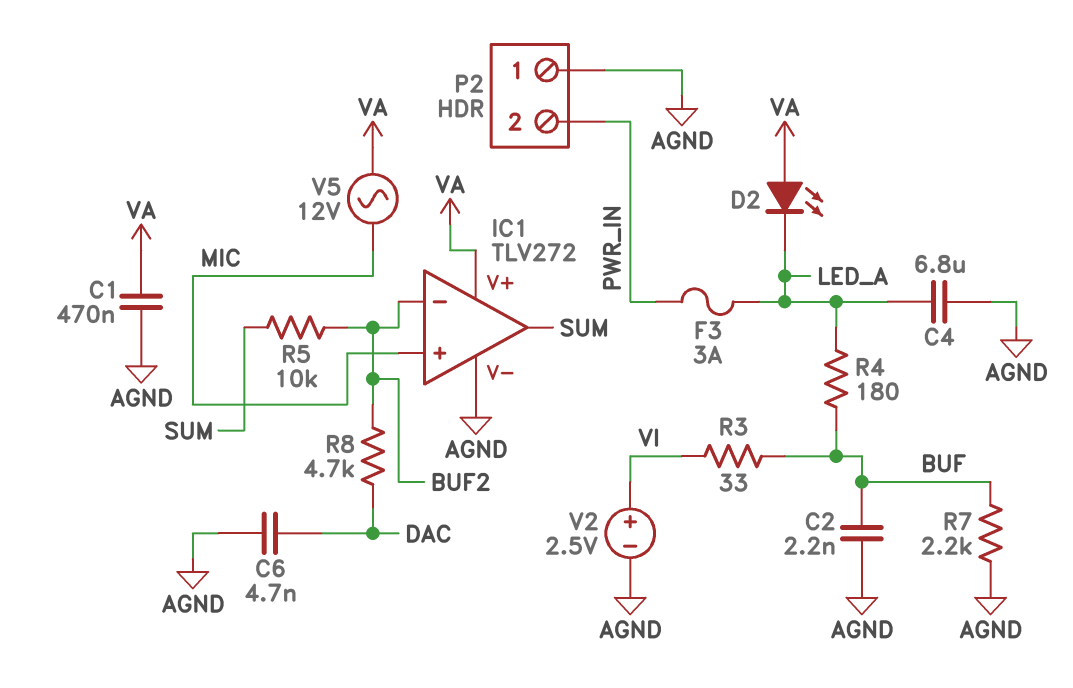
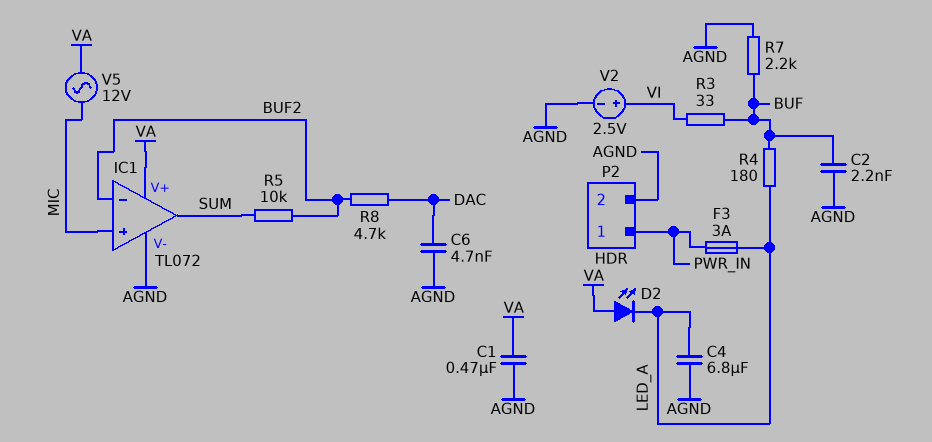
IC1: TLV272 -> TL072
P2 pin 1: AGND -> PWR_IN
P2 pin 2: PWR_IN -> AGND

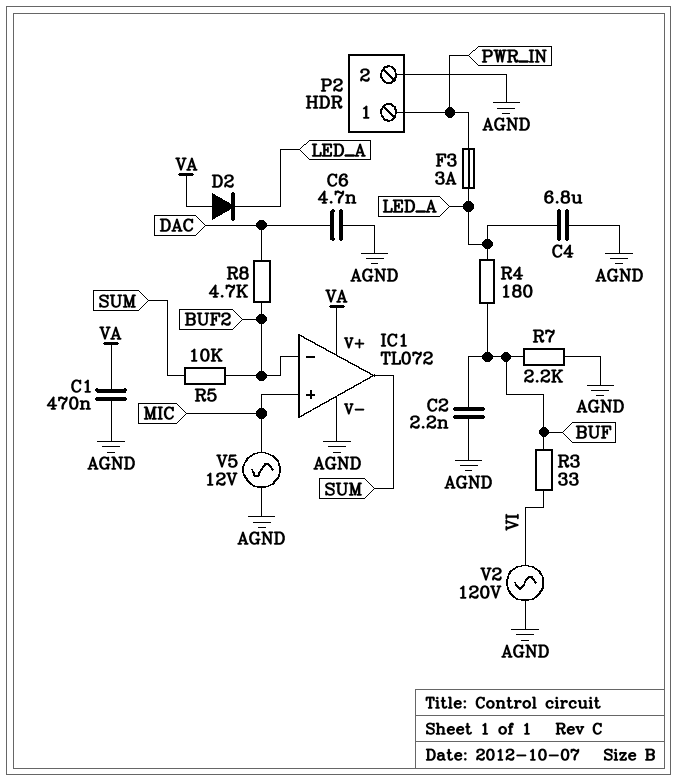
D2: LED (A VA, K LED_A) -> diode (A VA, K LED_A)
V2: 2.5V (plus VI, minus AGND) -> AC 120V (AGND, VI)
V5: AC 12V (MIC, VA) -> AC 12V (AGND, MIC)

